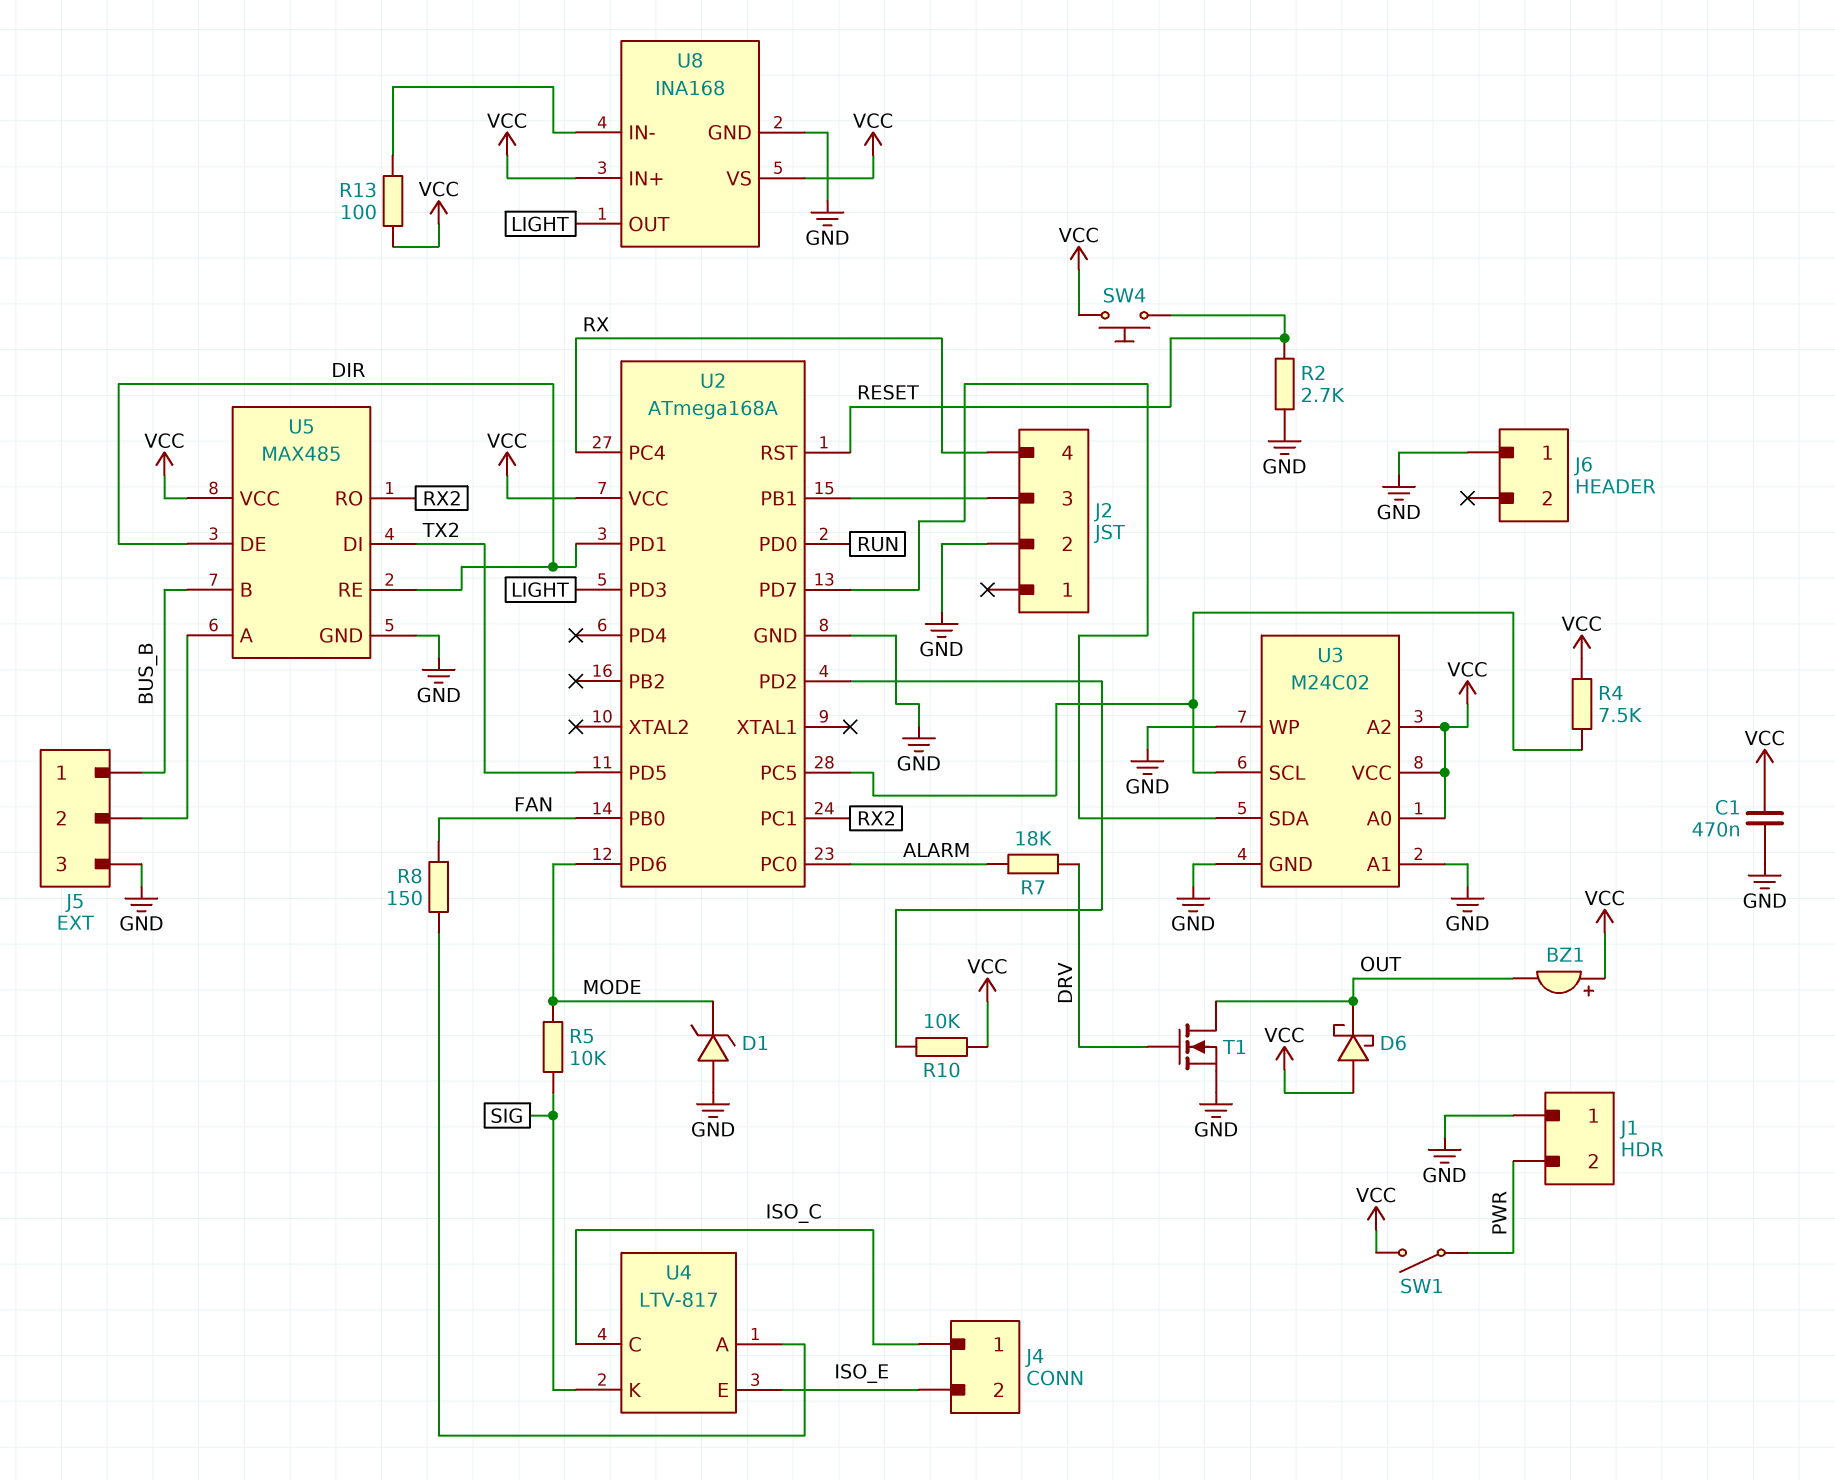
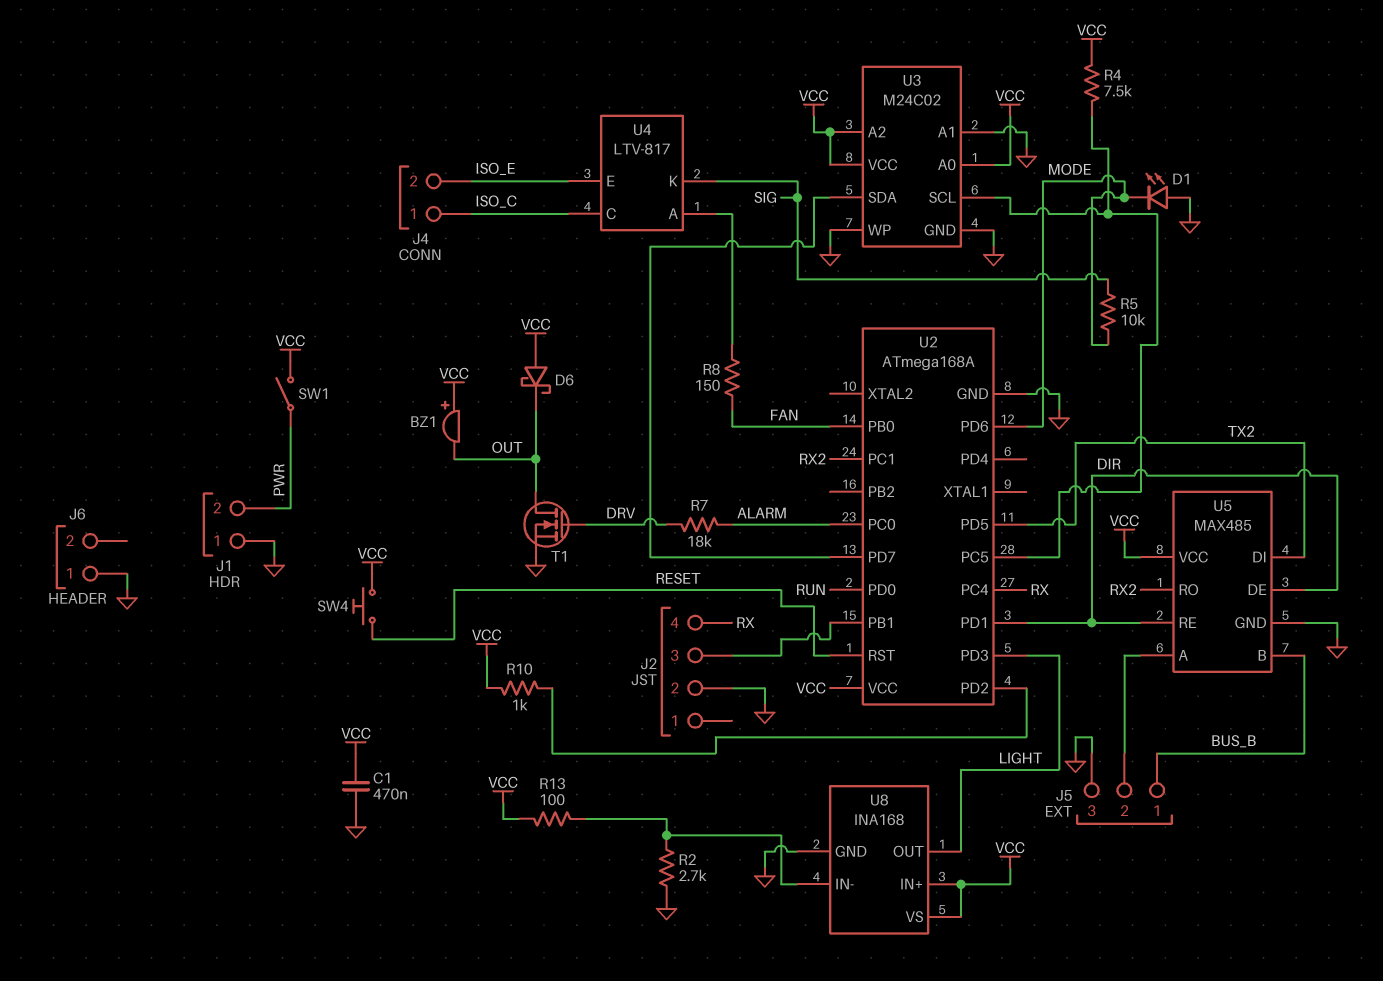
D1: zener (A GND, K MODE) -> LED (A GND, K MODE)
R2: 2.7k (GND, RESET) -> 2.7k (GND, U8/IN-)
R10: 10k (U2/PD2, VCC) -> 1k (U2/PD2, VCC)

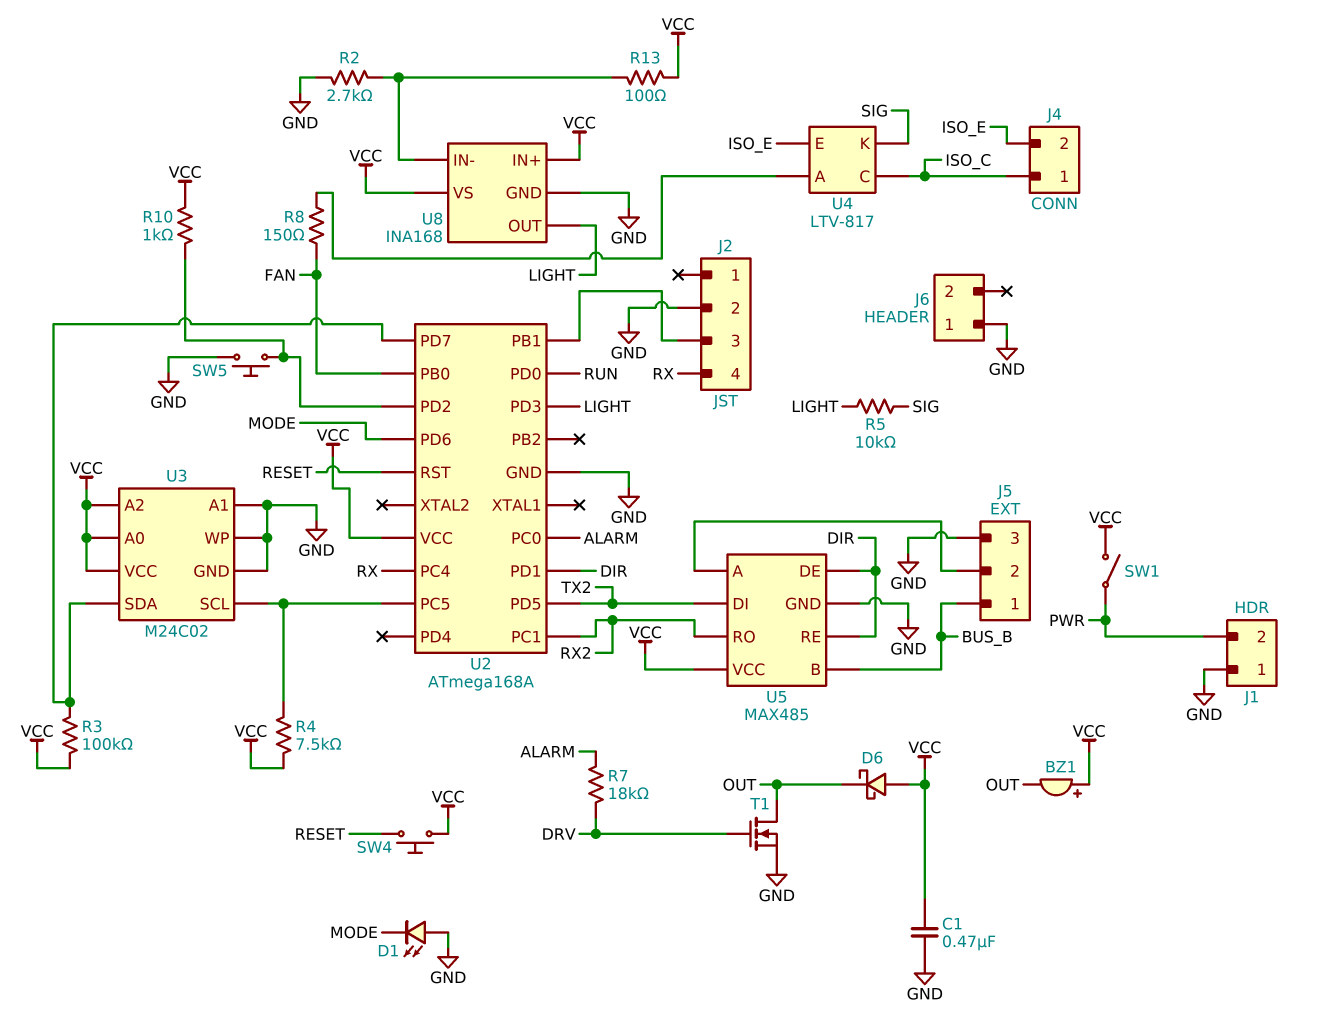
R3: none -> 100k (U2/PD7, VCC)
R5: 10k (MODE, SIG) -> 10k (LIGHT, SIG)
SW5: none -> button (GND, U2/PD2)

